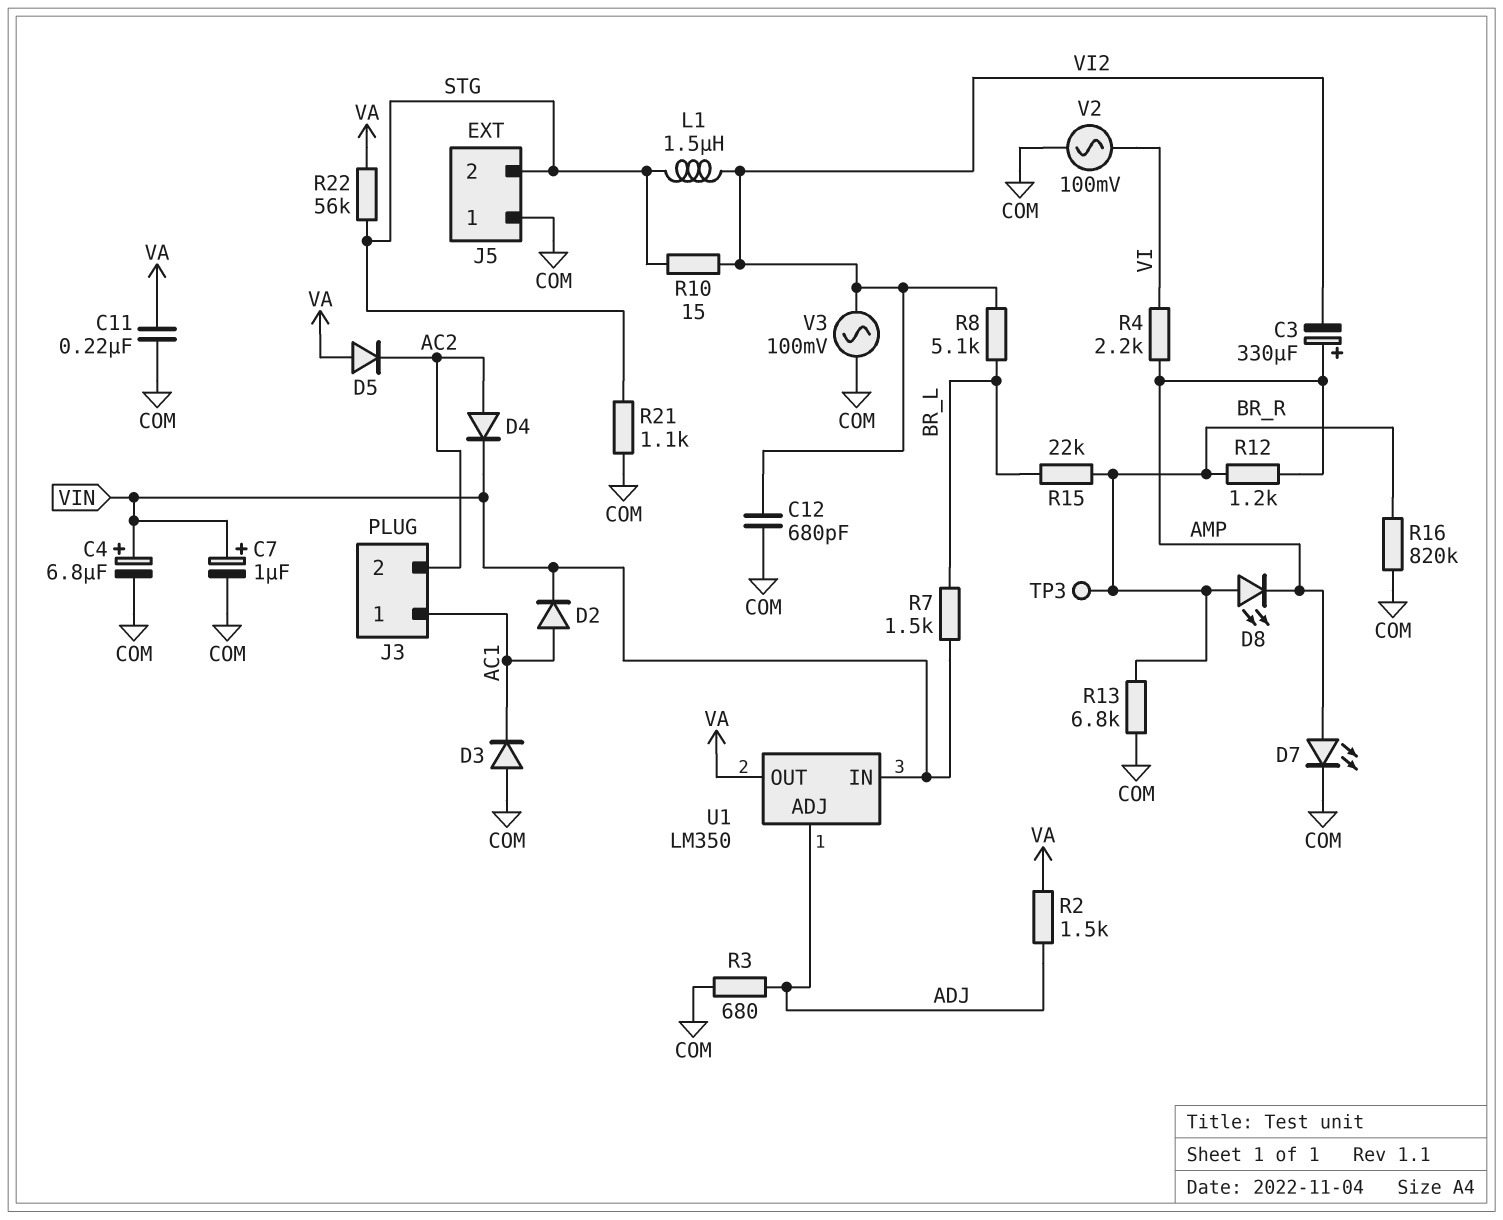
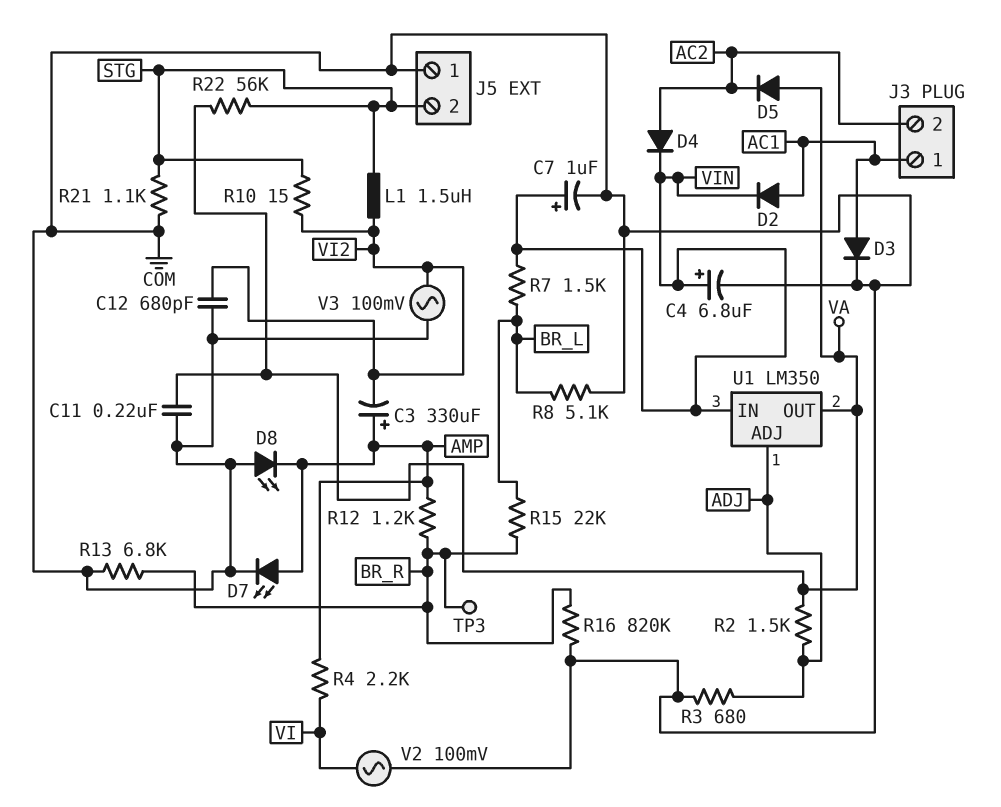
D3: diode (A COM, K AC1) -> diode (A AC1, K COM)
D8: LED (A BR_R, K AMP) -> LED (A COM, K AMP)
R8: 5.1k (BR_L, VI2) -> 5.1k (BR_L, COM)

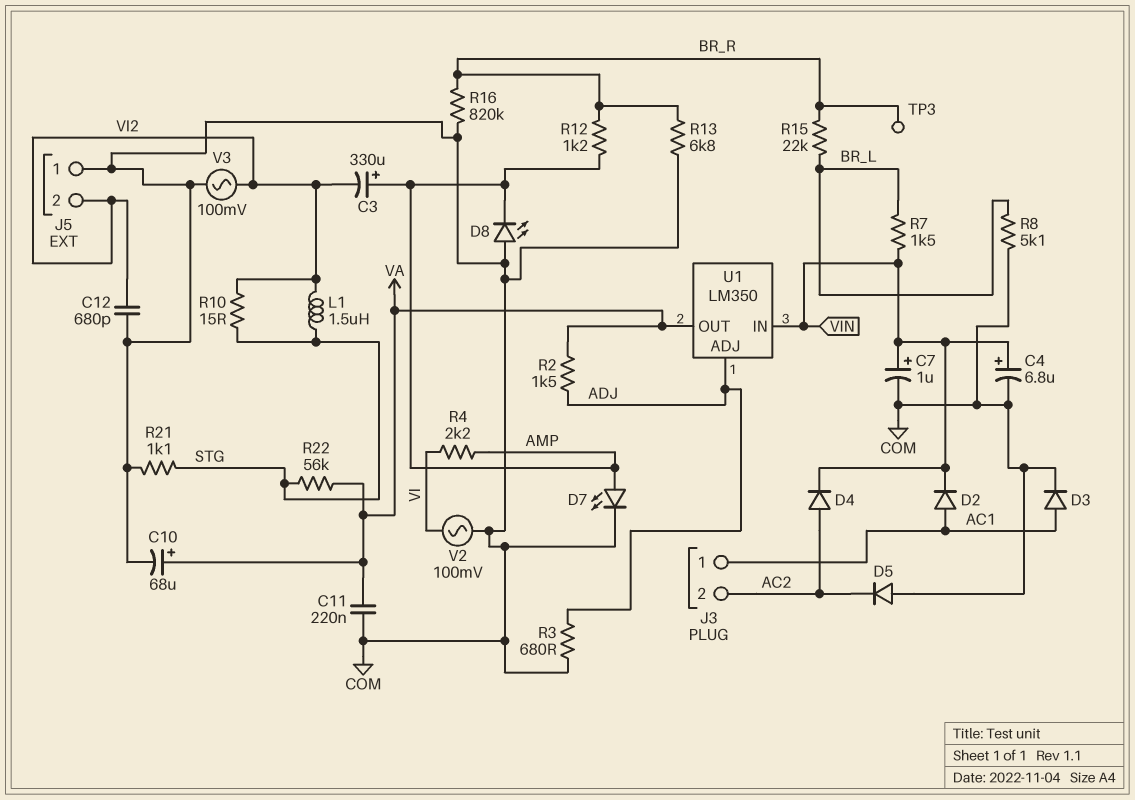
C10: none -> 68uF (plus VA, minus COM)
D5: diode (A VA, K AC2) -> diode (A COM, K AC2)
J5 pin 2: STG -> VI2

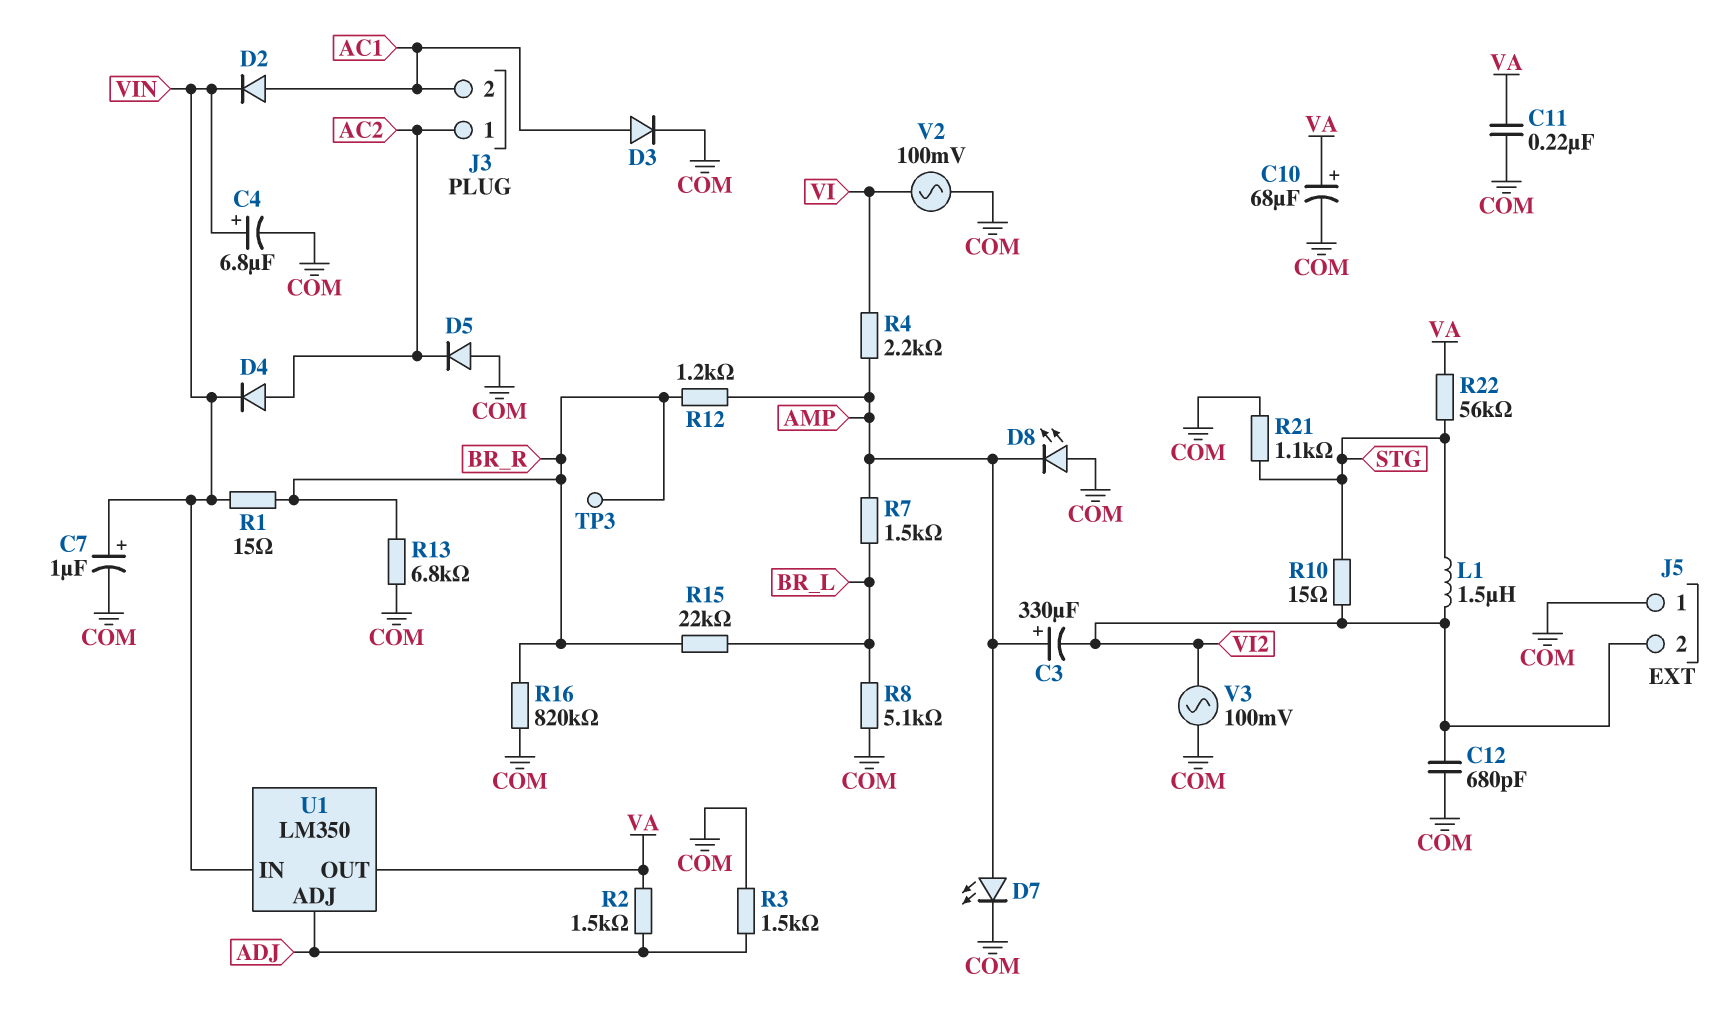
J3 pin 1: AC1 -> AC2
J3 pin 2: AC2 -> AC1
R1: none -> 15 (BR_R, VIN)
R3: 680 (ADJ, COM) -> 1.5k (ADJ, COM)
R7: 1.5k (BR_L, VIN) -> 1.5k (AMP, BR_L)

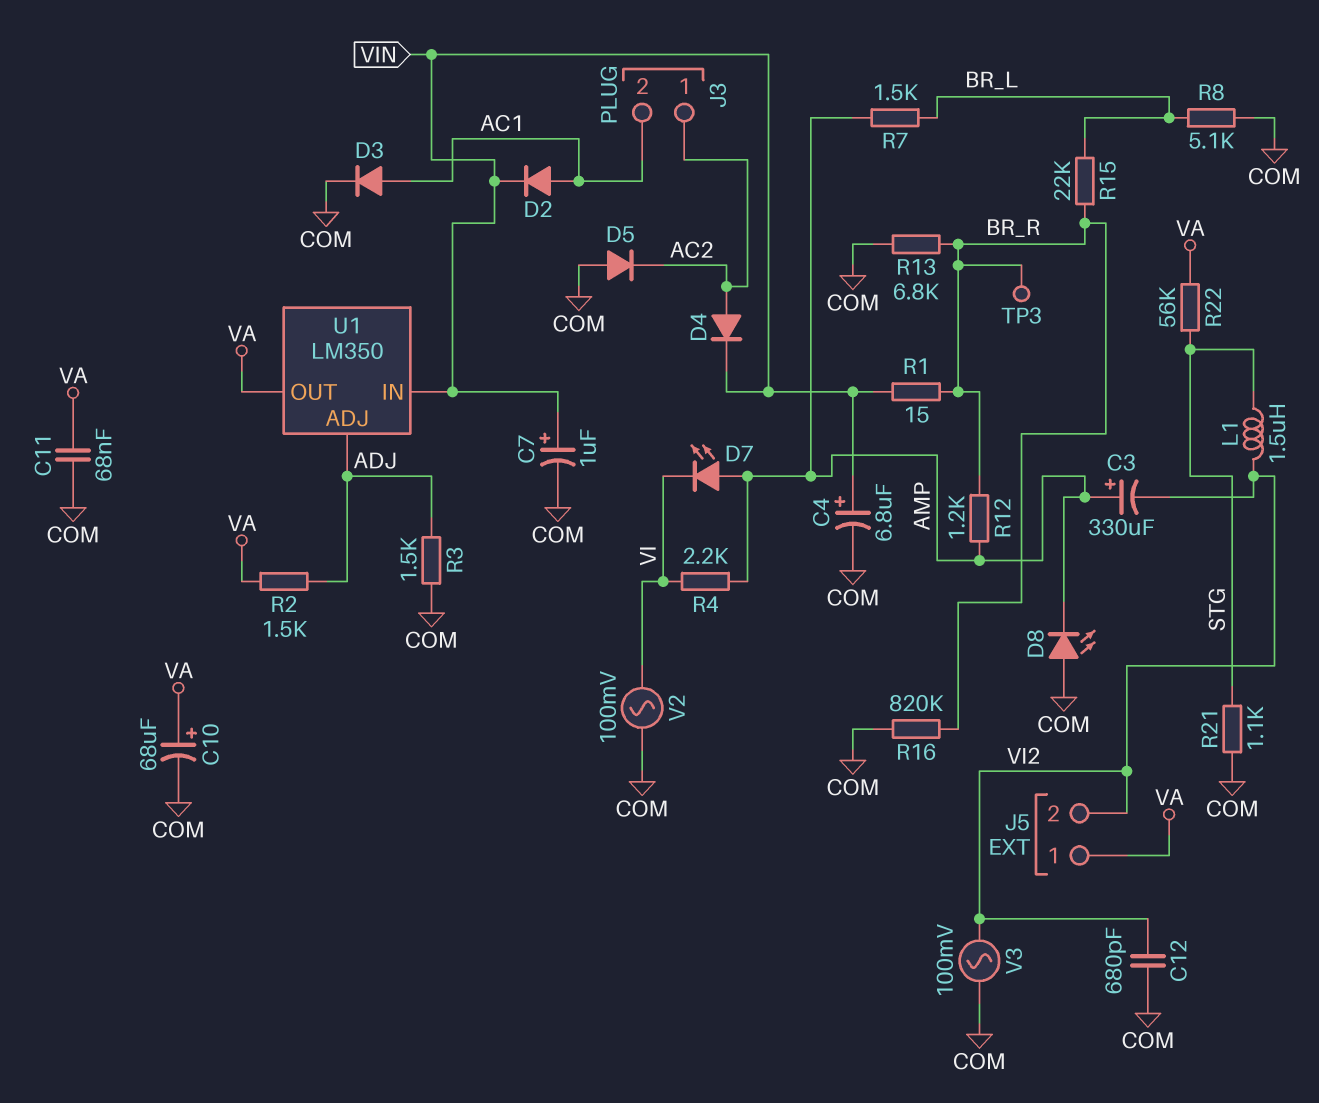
C11: 220nF (COM, VA) -> 68nF (COM, VA)
D7: LED (A AMP, K COM) -> LED (A AMP, K VI)
J5 pin 1: COM -> VA
R10: 15 (STG, VI2) -> none

